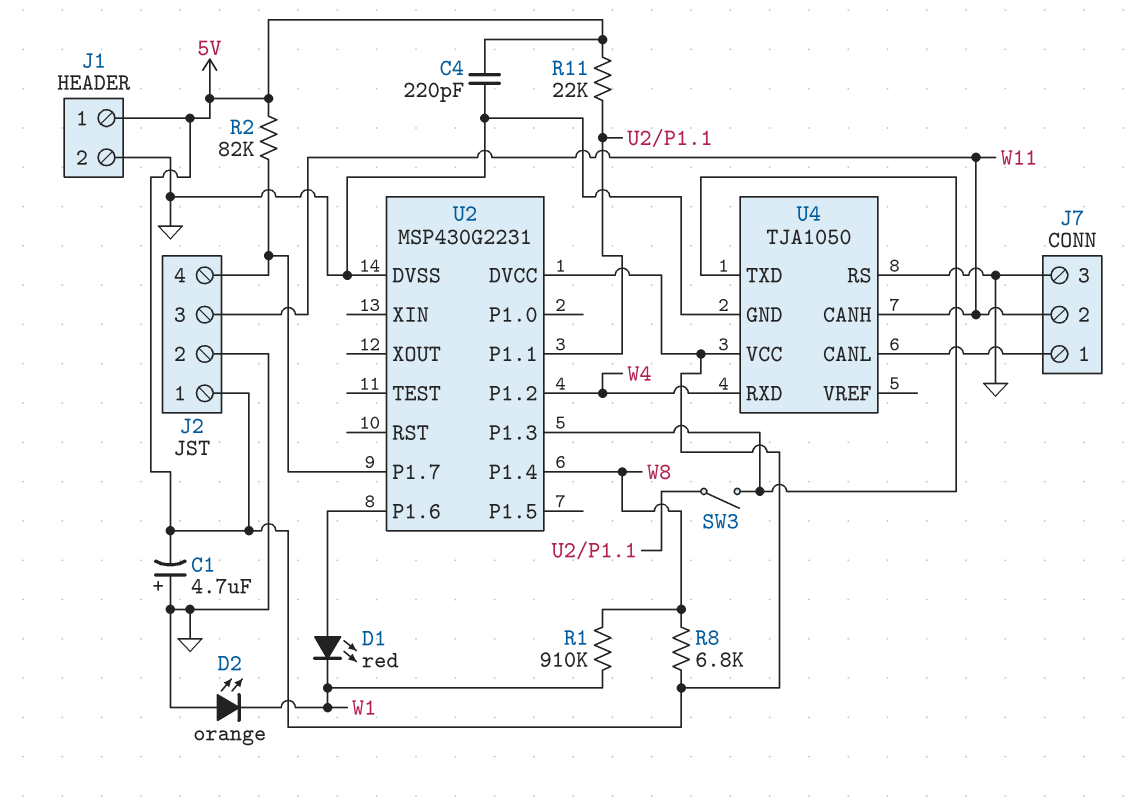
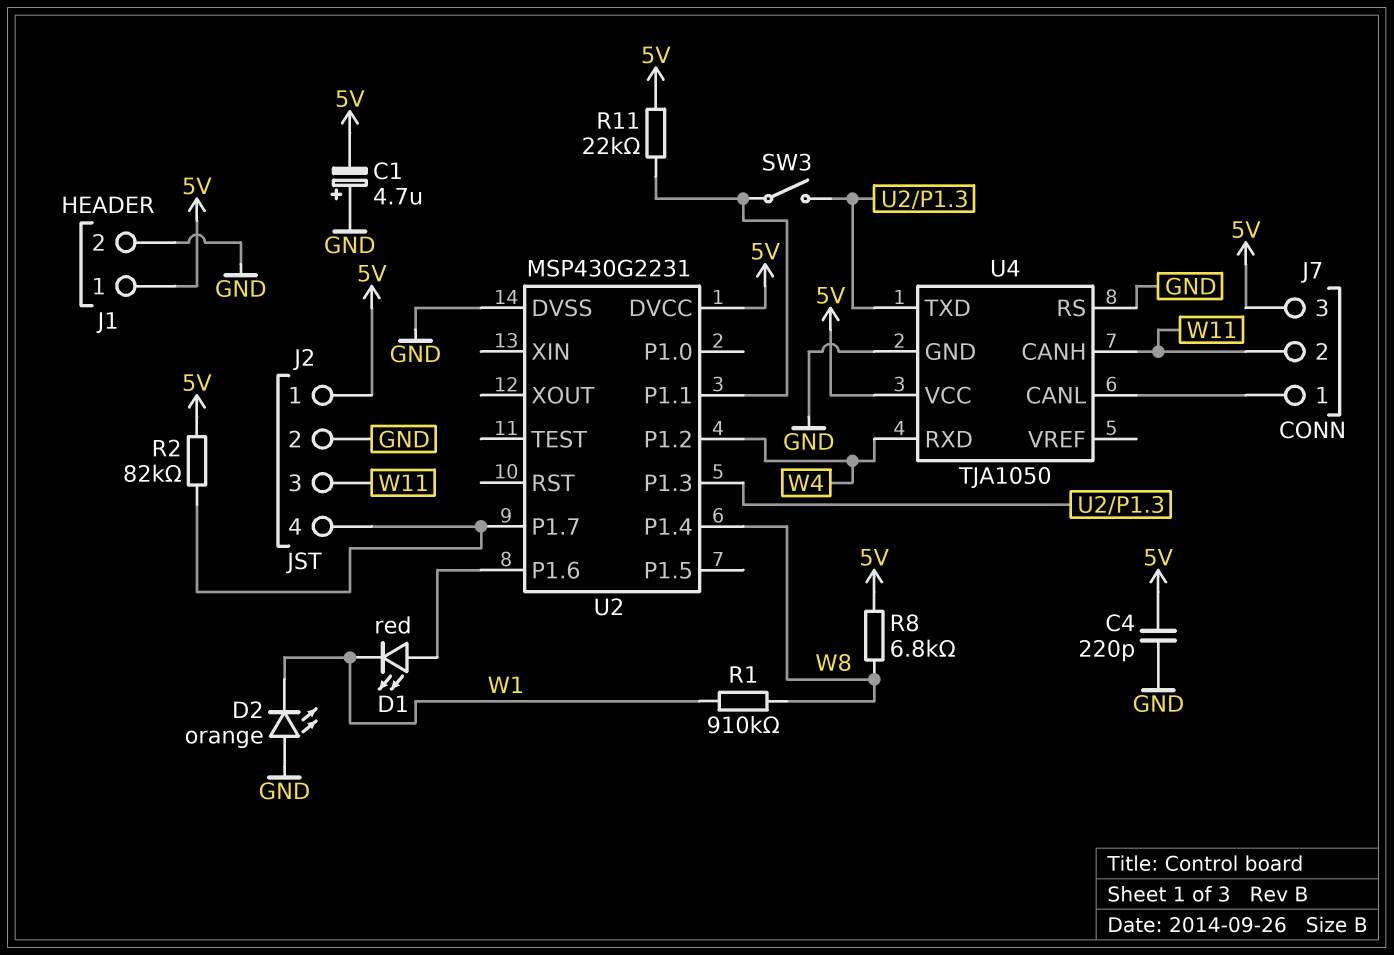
J7 pin 3: GND -> 5V

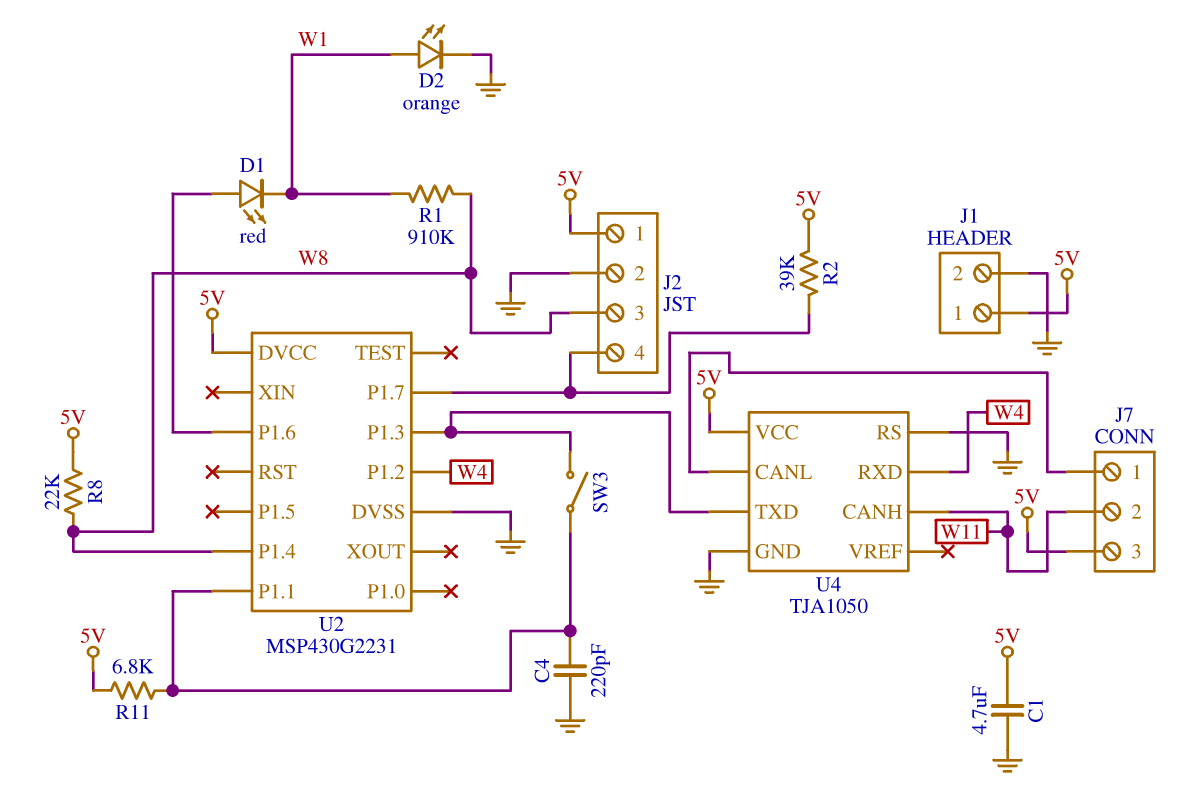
C1: 4.7uF (plus GND, minus 5V) -> 4.7uF (5V, GND)
C4: 220pF (5V, GND) -> 220pF (GND, U2/P1.1)
D2: LED orange (A GND, K W1) -> LED orange (A W1, K GND)
J2 pin 3: W11 -> W8
R2: 82k (5V, J2/4) -> 39k (5V, J2/4)
R8: 6.8k (5V, W8) -> 22k (5V, W8)
R11: 22k (5V, U2/P1.1) -> 6.8k (5V, U2/P1.1)

